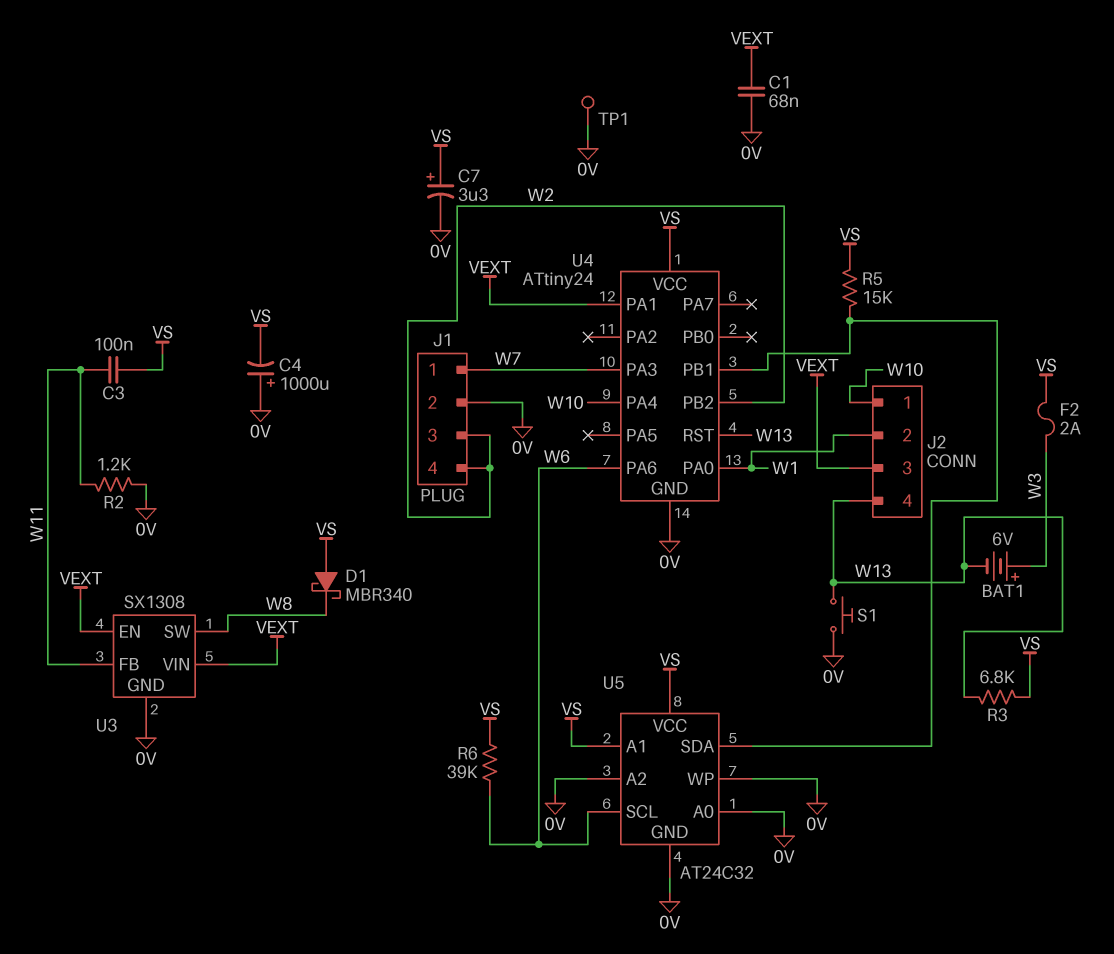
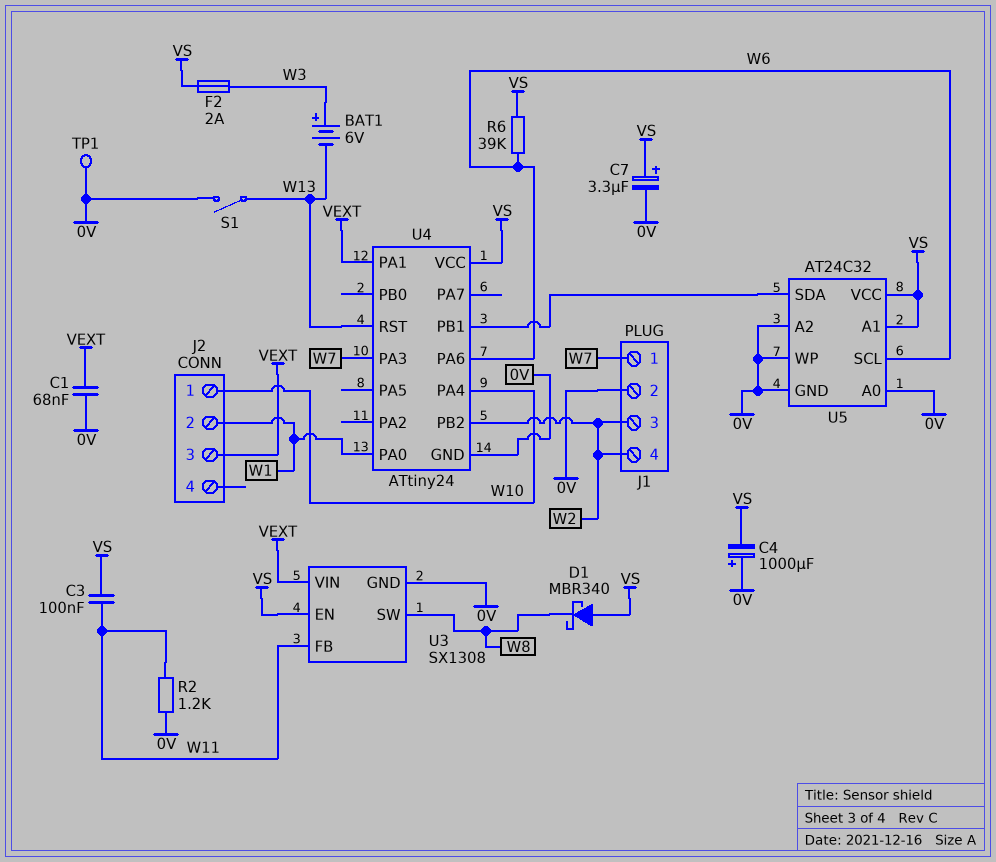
J2 pin 4: W13 -> none
R3: 6.8k (VS, W13) -> none
R5: 15k (U4/PB1, VS) -> none
S1: button (0V, W13) -> switch (0V, W13)
U3 pin EN: VEXT -> VS

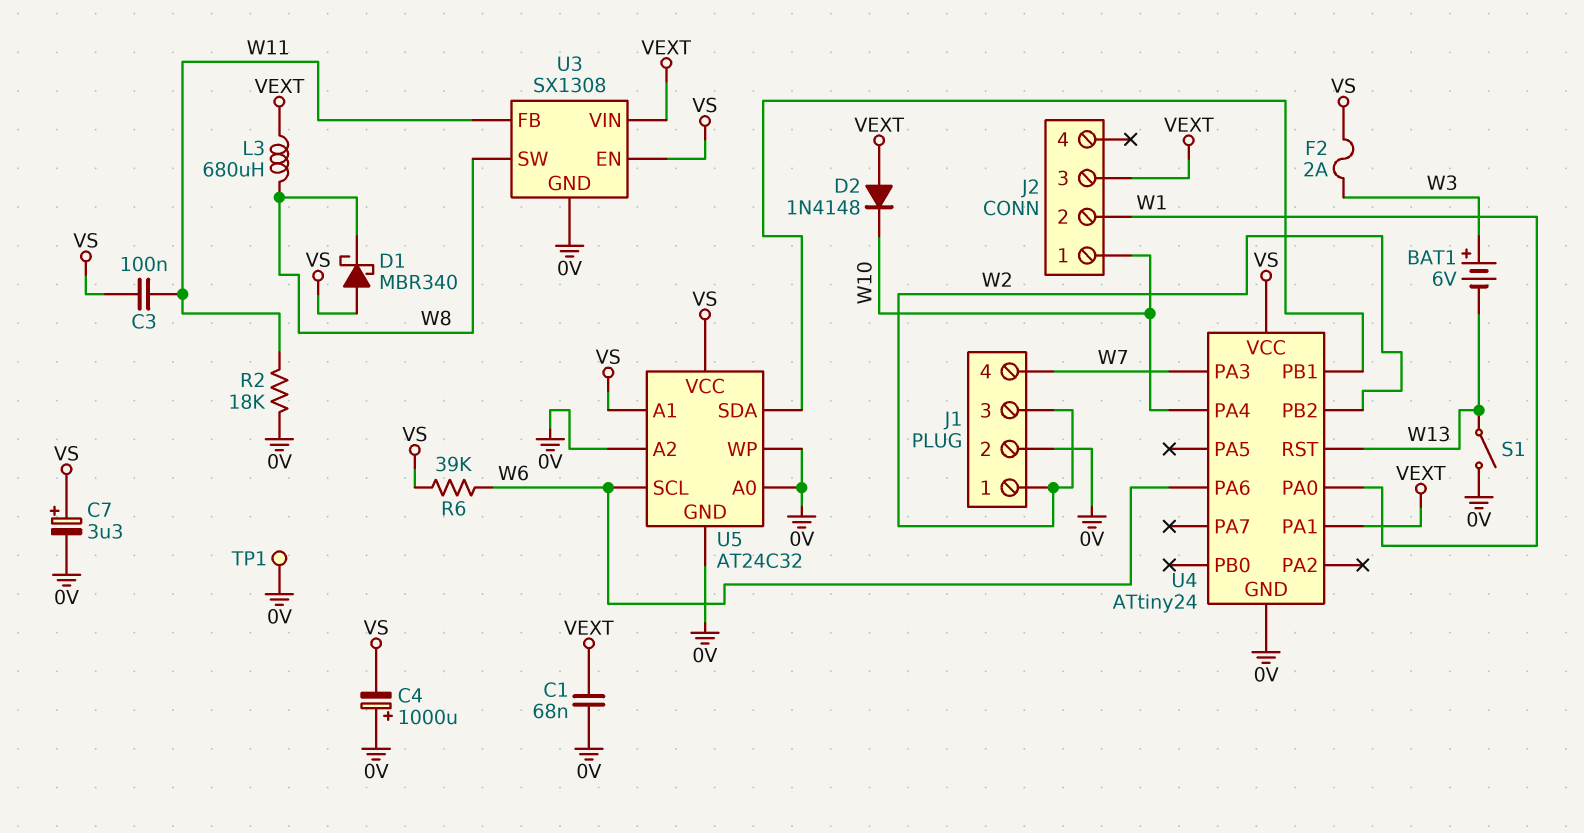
D2: none -> diode 1N4148 (A VEXT, K W10)
J1 pin 1: W7 -> W2
J1 pin 4: W2 -> W7
L3: none -> 680uH (VEXT, W8)
R2: 1.2k (0V, W11) -> 18k (0V, W11)

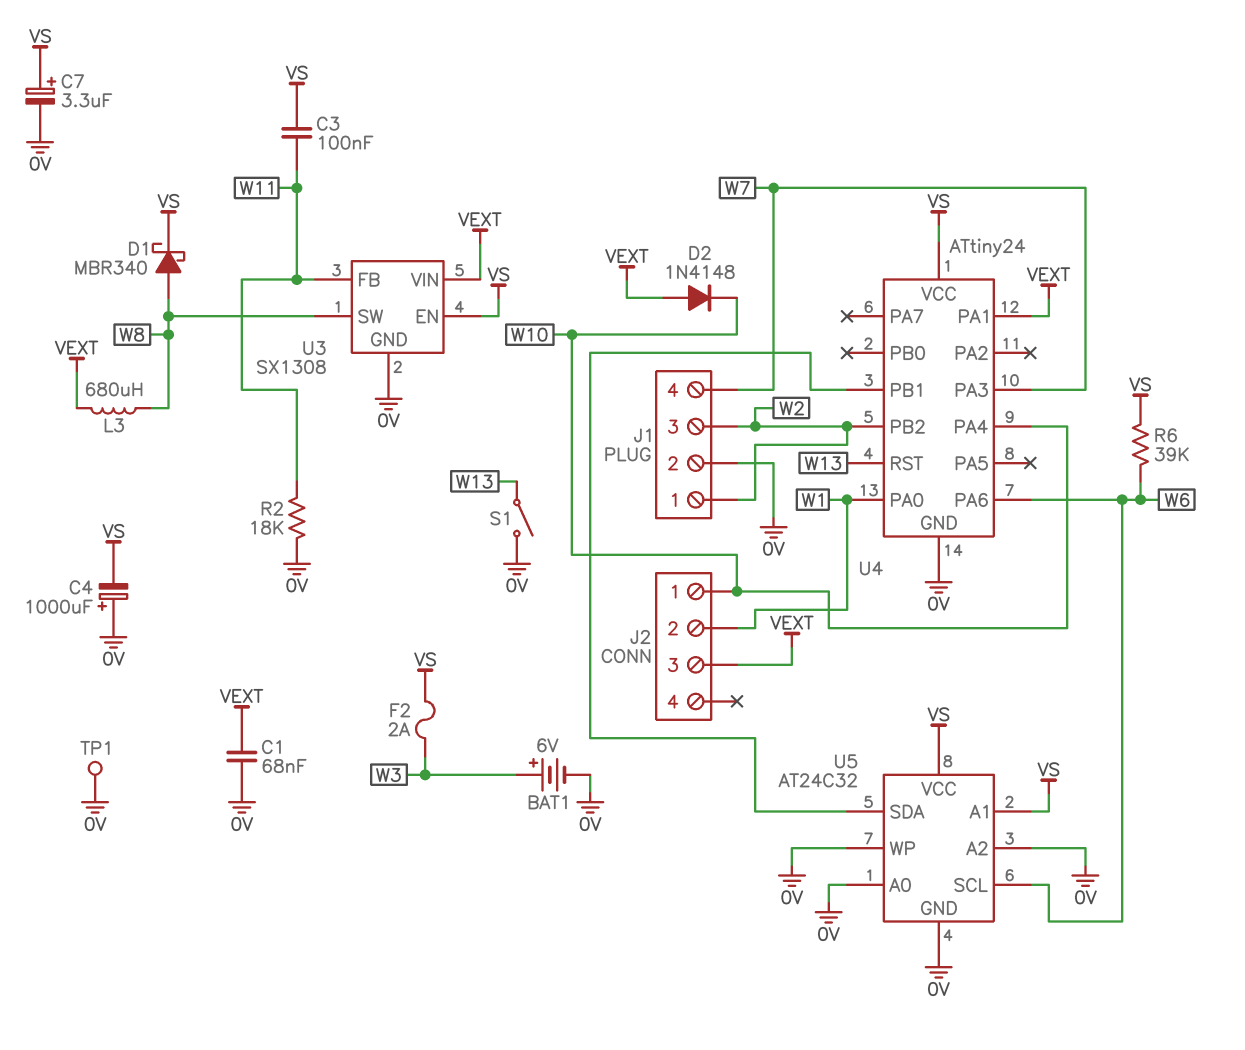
BAT1: 6V (plus W3, minus W13) -> 6V (plus W3, minus 0V)
D1: schottky MBR340 (A VS, K W8) -> schottky MBR340 (A W8, K VS)

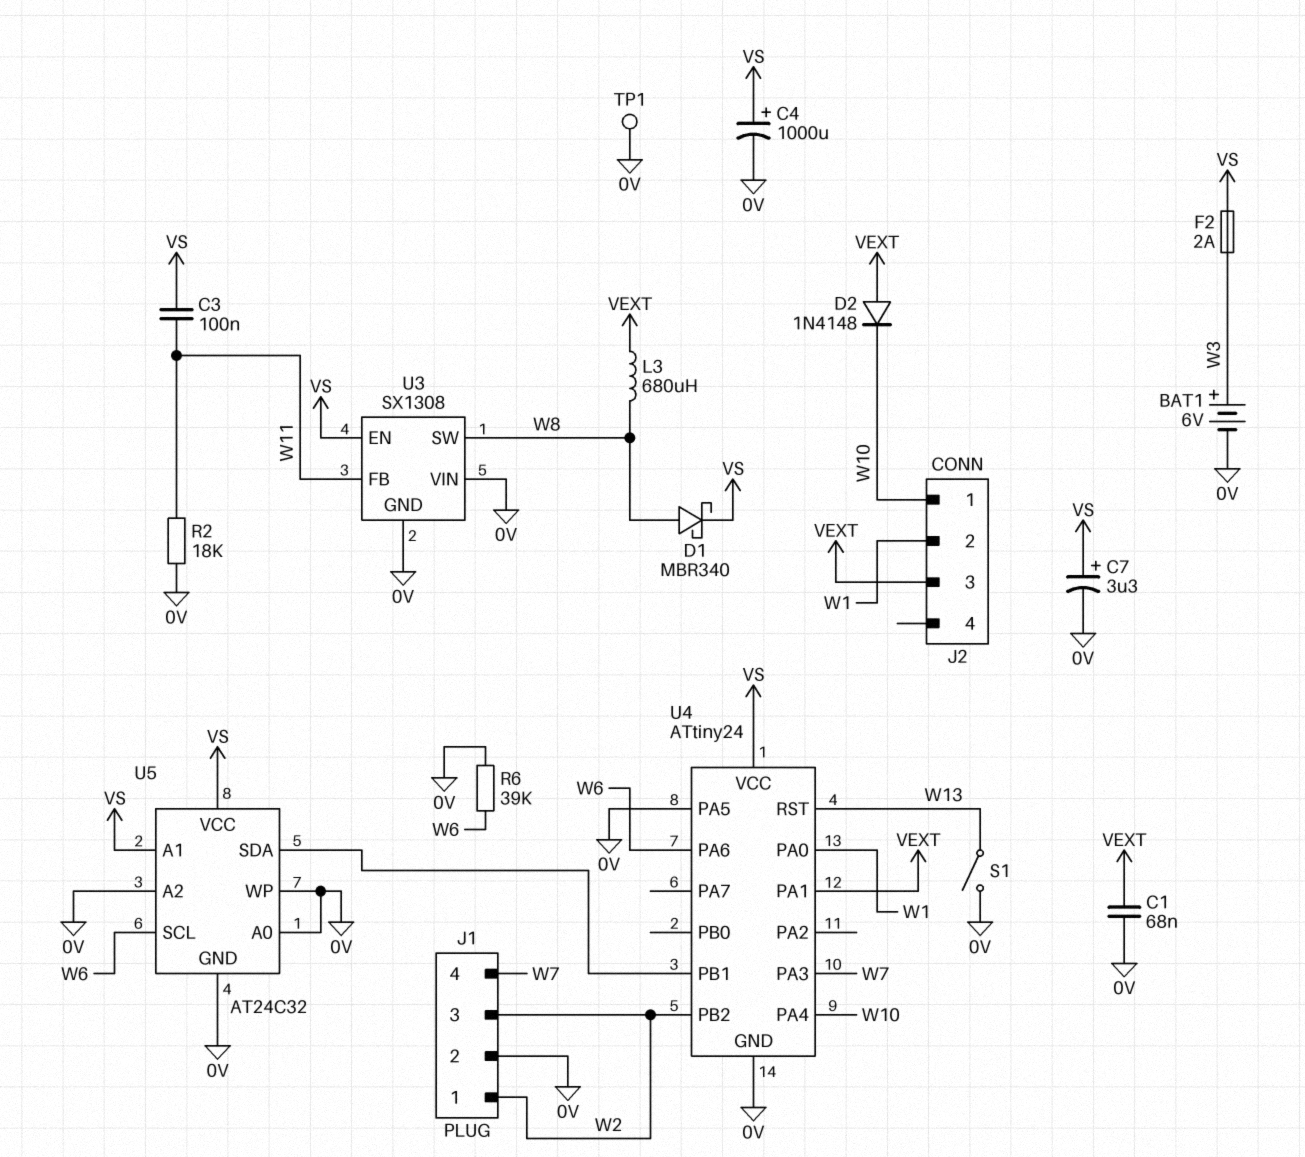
C4: 1000uF (plus 0V, minus VS) -> 1000uF (plus VS, minus 0V)
R6: 39k (VS, W6) -> 39k (0V, W6)
U3 pin VIN: VEXT -> 0V
U4 pin PA5: none -> 0V

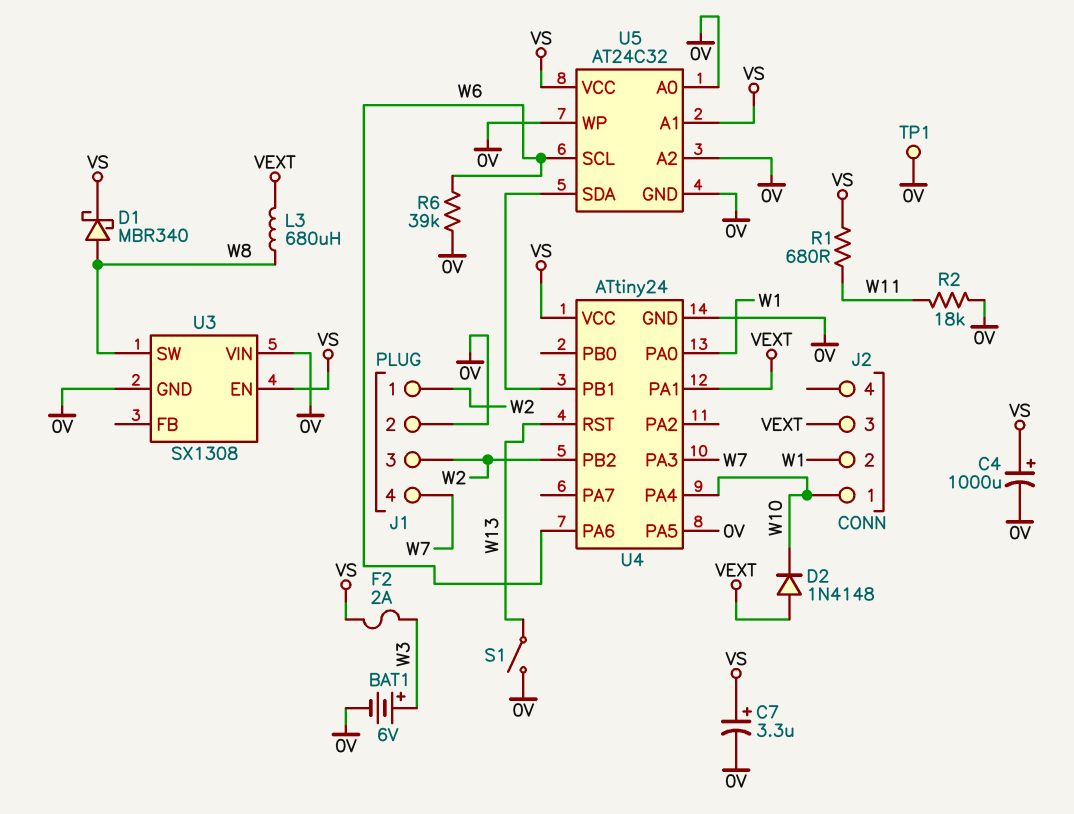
C1: 68nF (0V, VEXT) -> none
C3: 100nF (VS, W11) -> none
R1: none -> 680 (VS, W11)
U3 pin FB: W11 -> none

